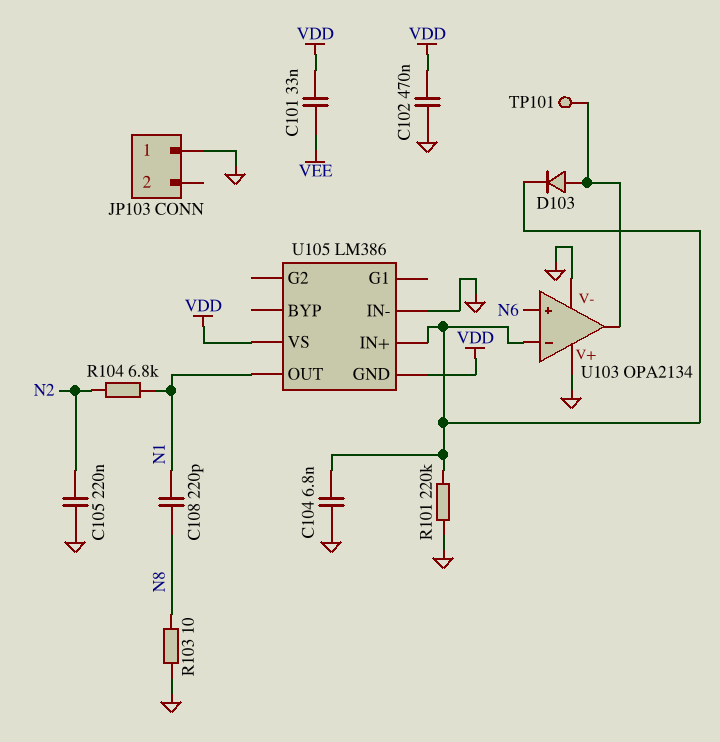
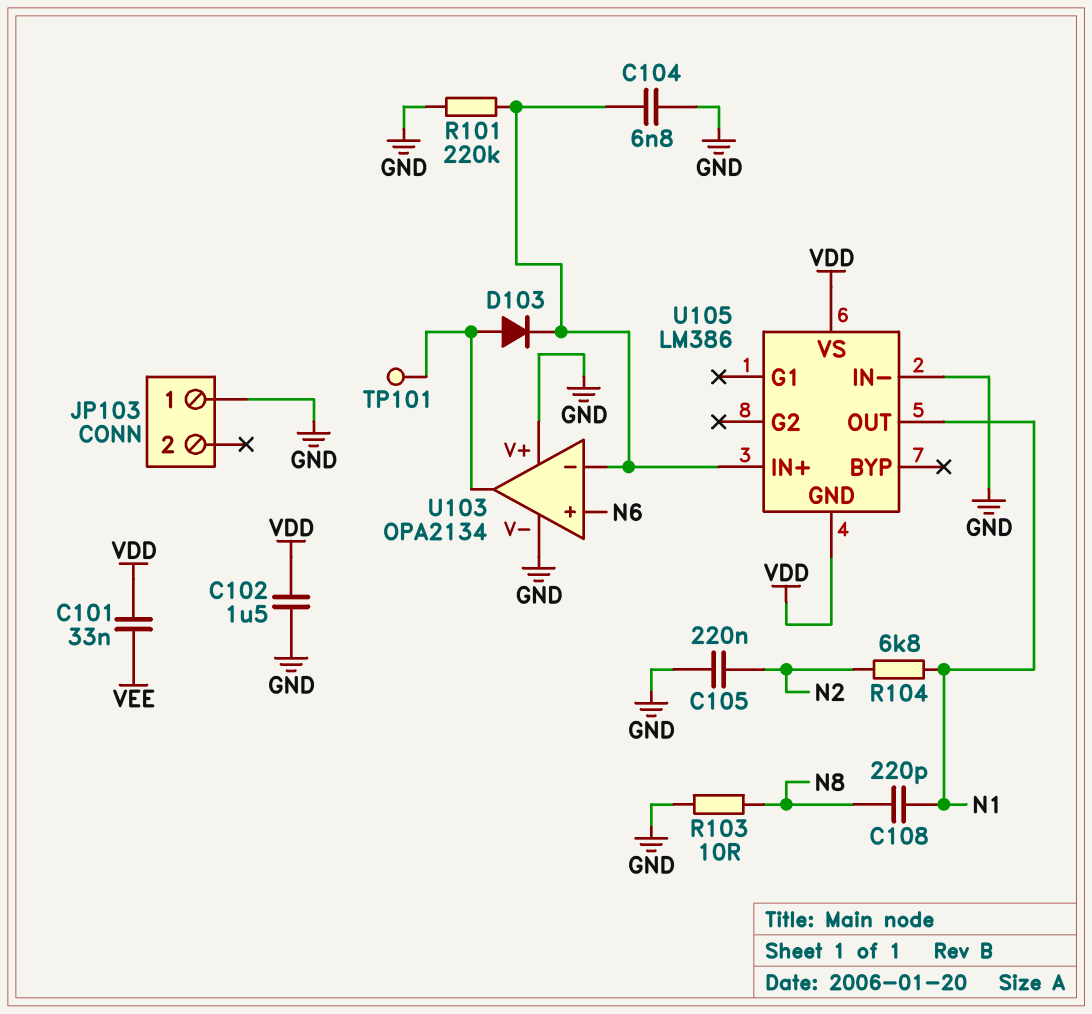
C102: 470nF (GND, VDD) -> 1.5uF (GND, VDD)

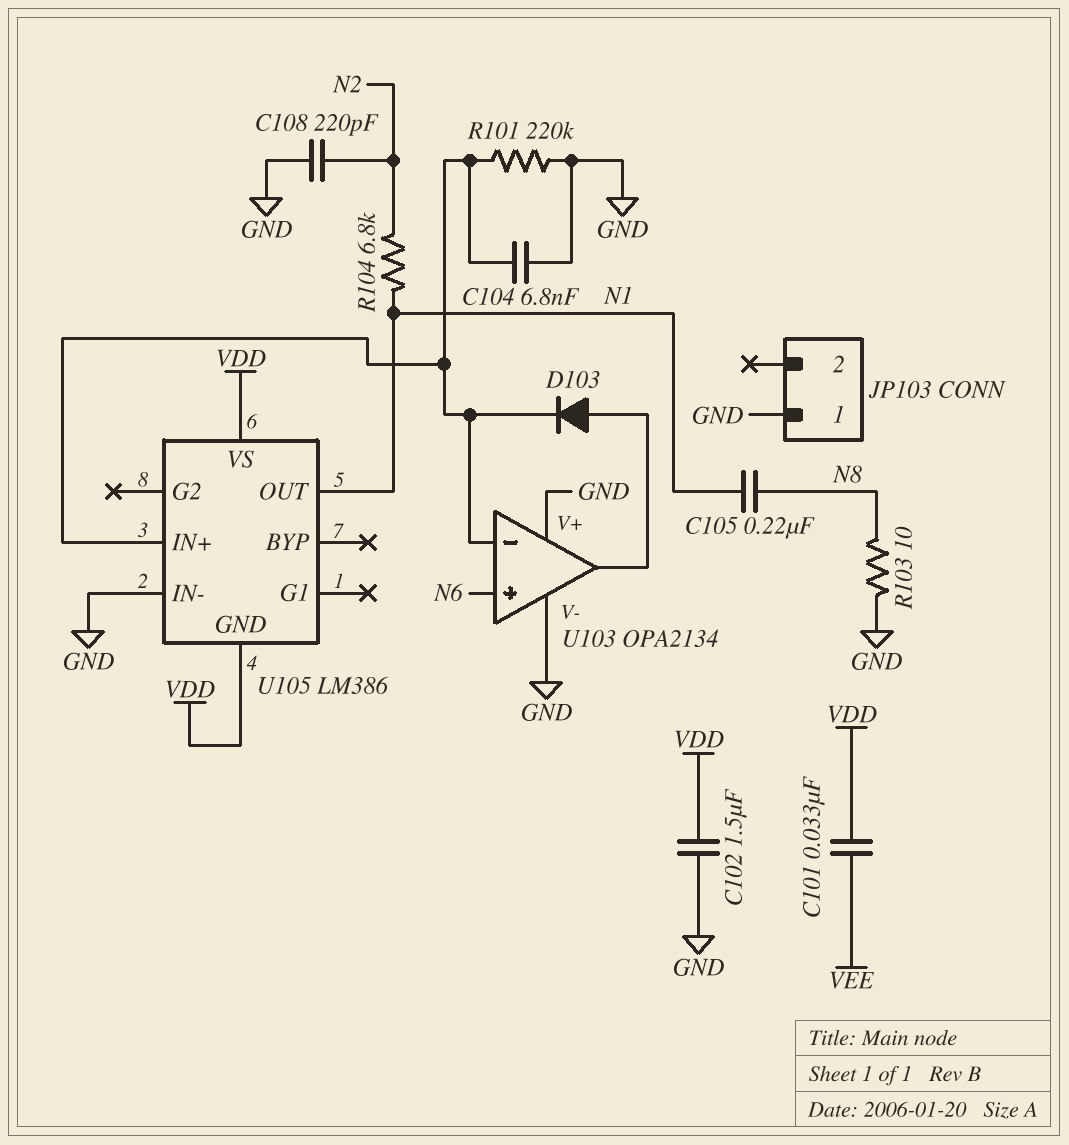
C105: 220nF (GND, N2) -> 220nF (N1, N8)
C108: 220pF (N1, N8) -> 220pF (GND, N2)
TP101: test point (U103/out) -> none

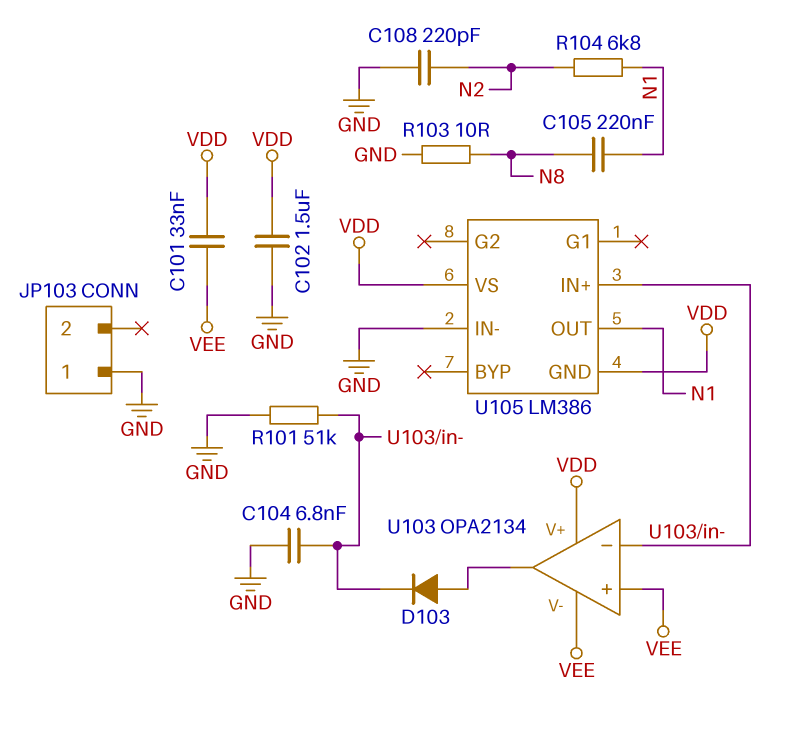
R101: 220k (GND, U103/in-) -> 51k (GND, U103/in-)
U103 pin V+: GND -> VDD
U103 pin V-: GND -> VEE
U103 pin in+: N6 -> VEE

